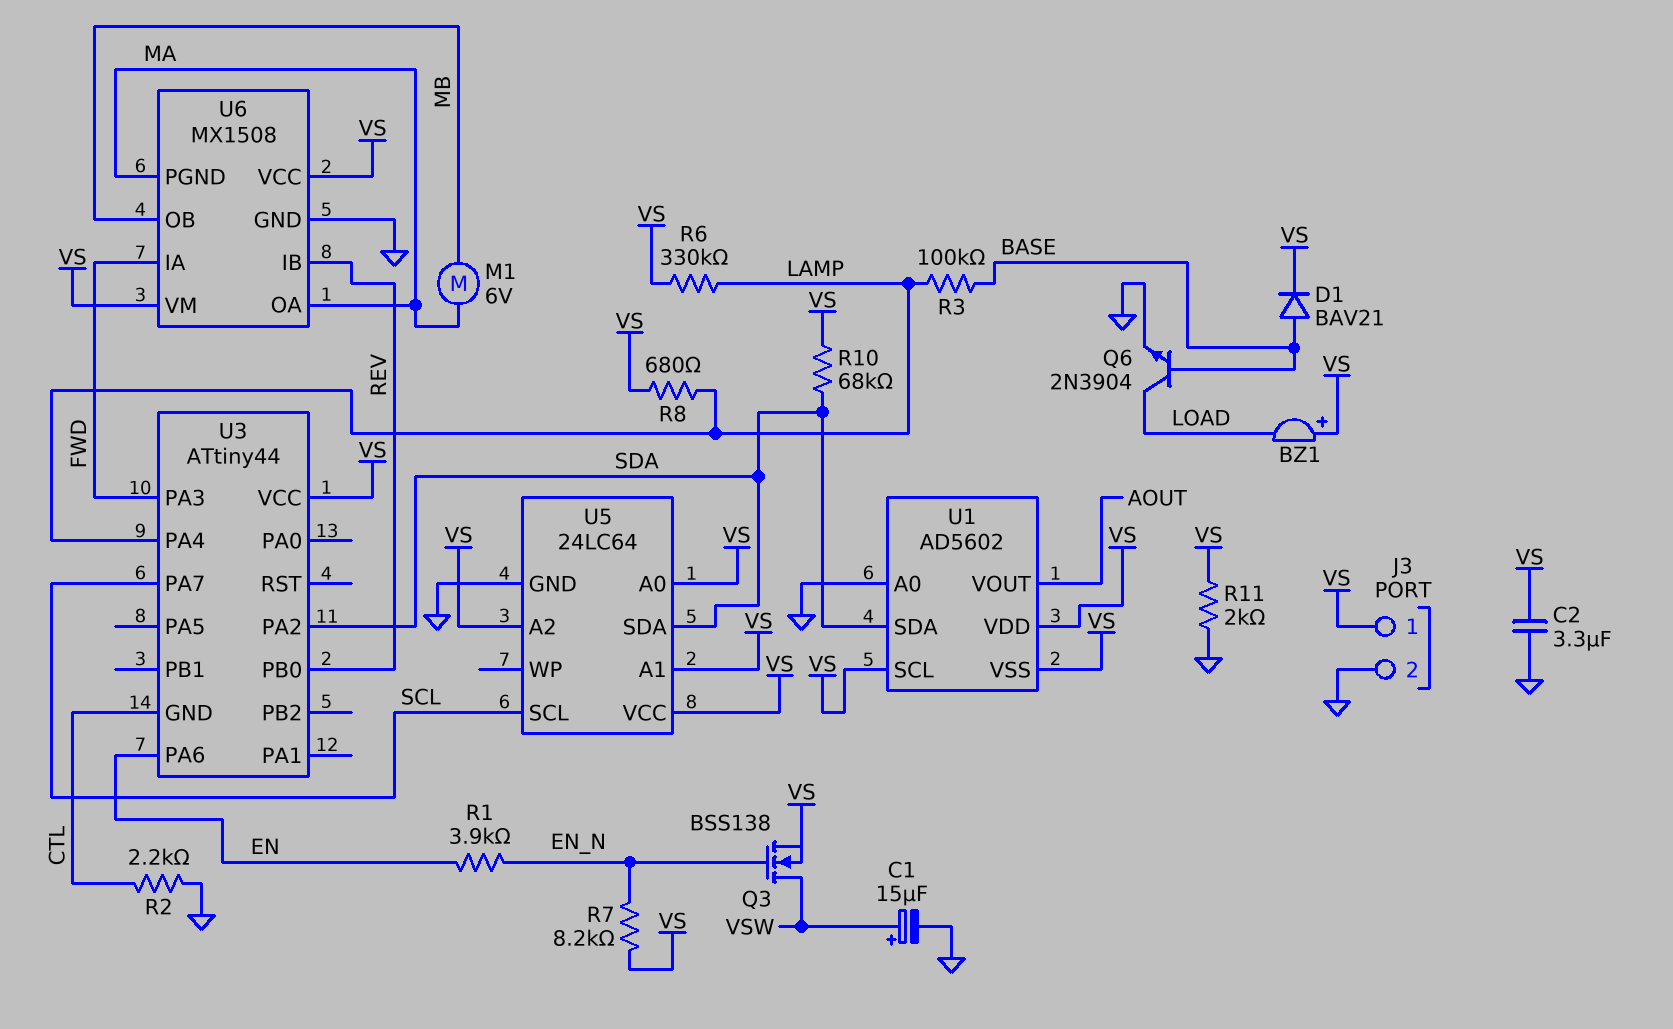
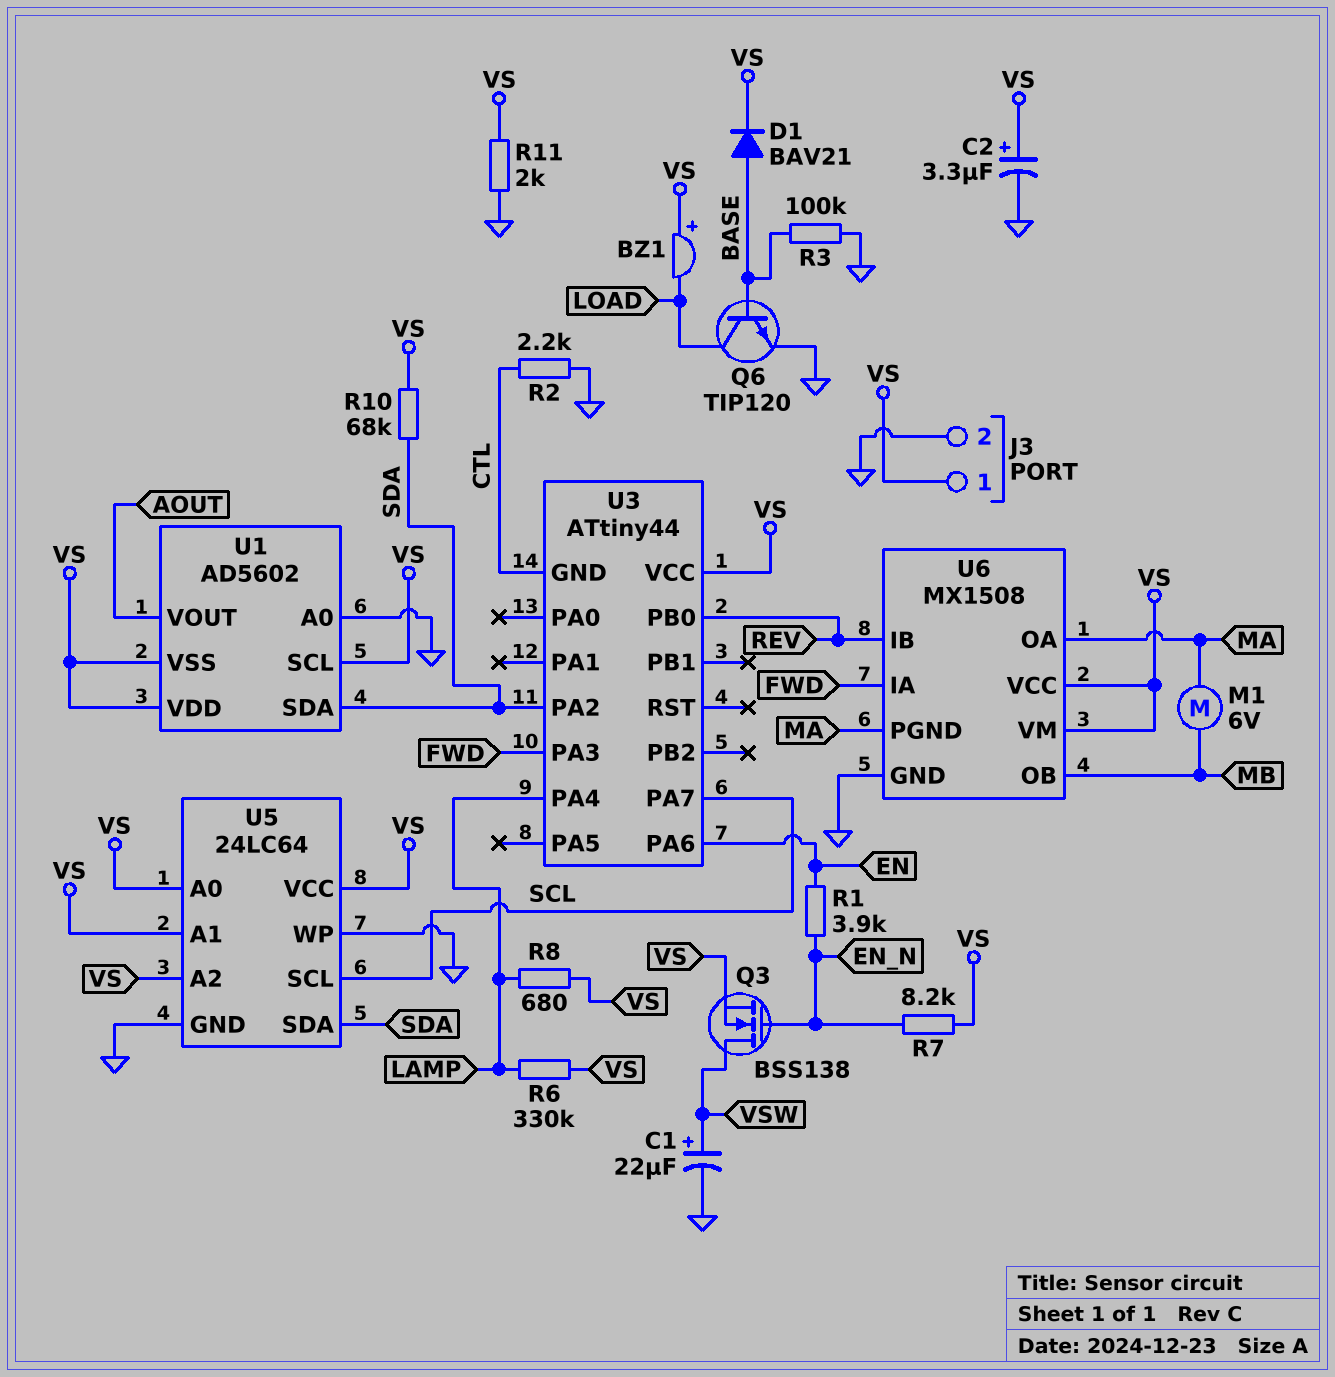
C1: 15uF (plus VSW, minus GND) -> 22uF (plus VSW, minus GND)
C2: 3.3uF (GND, VS) -> 3.3uF (plus VS, minus GND)
Q6: NPN 2N3904 (B BASE, C LOAD, E GND) -> NPN TIP120 (B BASE, C LOAD, E GND)
R3: 100k (BASE, LAMP) -> 100k (BASE, GND)
U5 pin WP: none -> GND

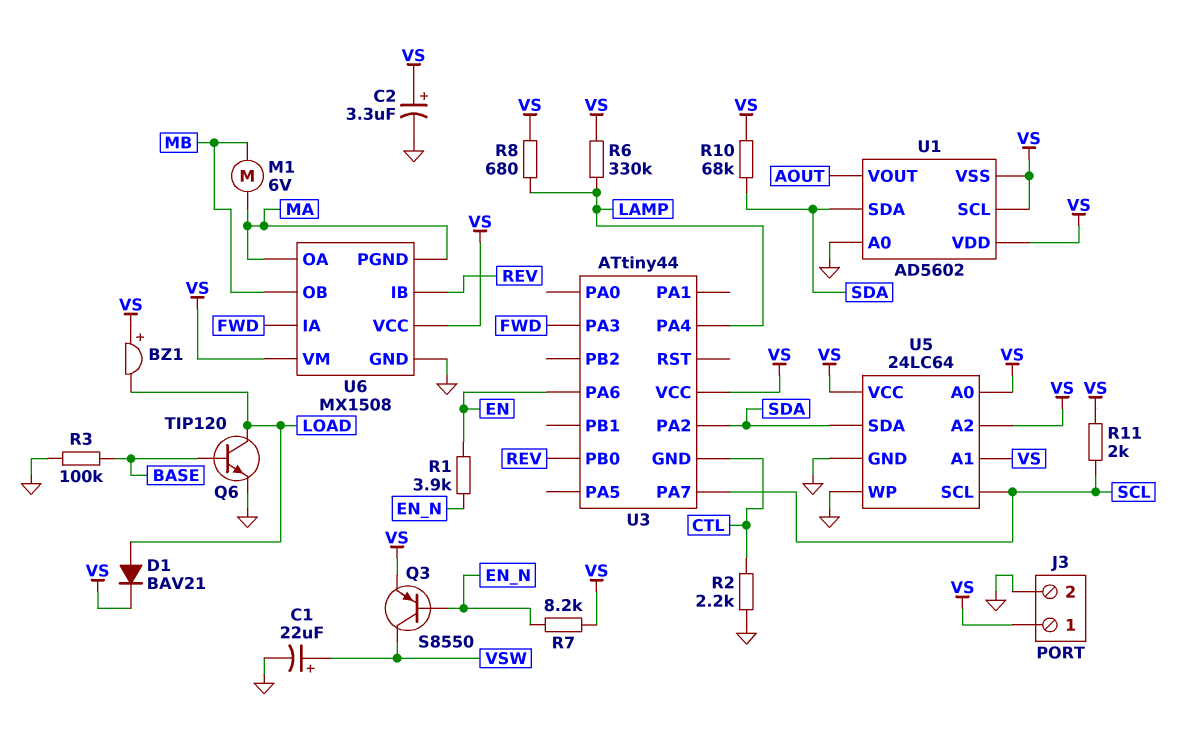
D1: diode BAV21 (A BASE, K VS) -> diode BAV21 (A LOAD, K VS)
Q3: NMOS BSS138 (G EN_N, D VSW, S VS) -> PNP S8550 (B EN_N, C VSW, E VS)
R11: 2k (GND, VS) -> 2k (SCL, VS)

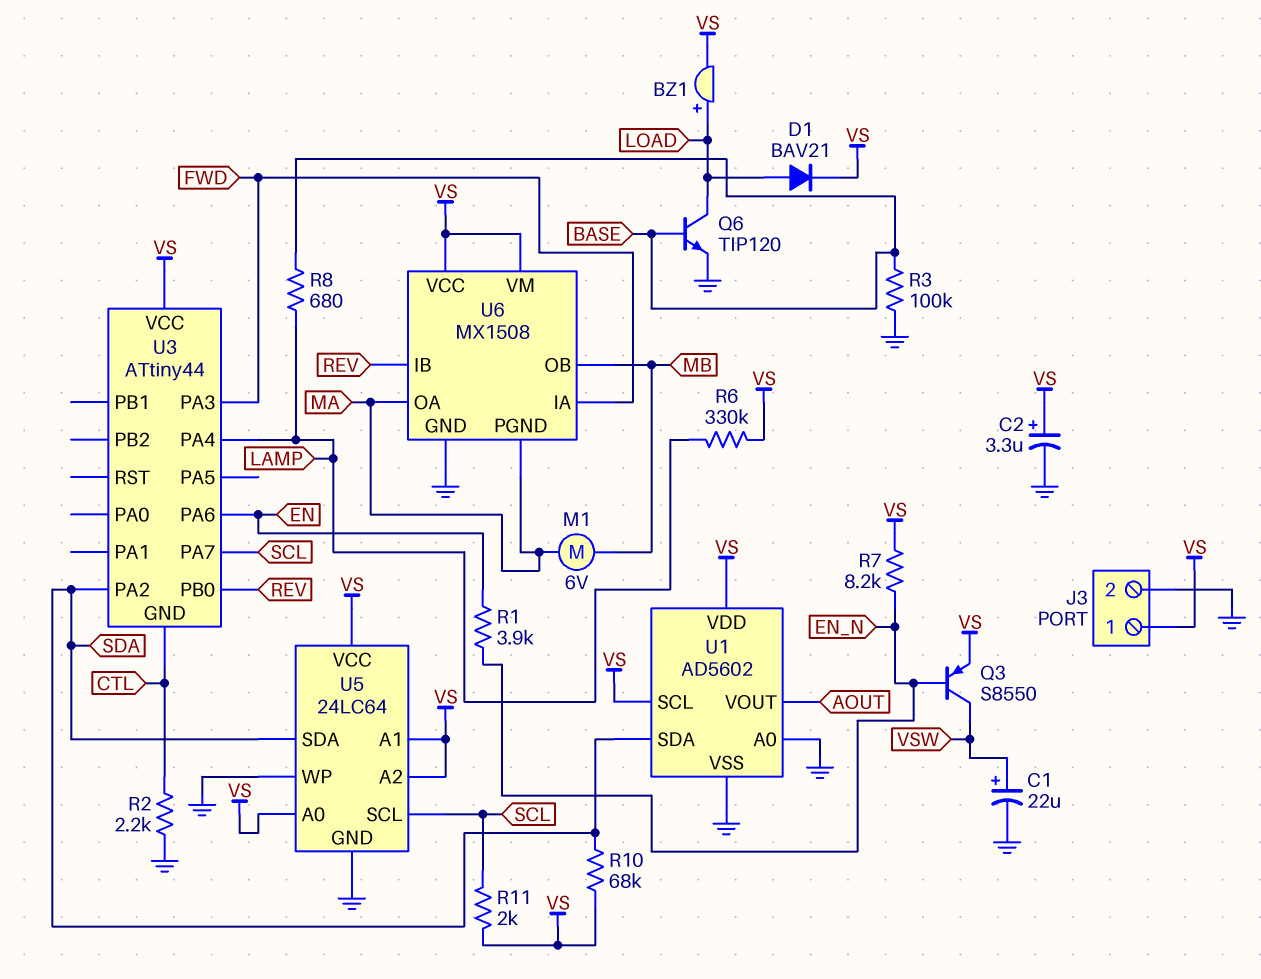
BZ1: buzzer (plus VS, minus LOAD) -> buzzer (plus LOAD, minus VS)
R8: 680 (LAMP, VS) -> 680 (BASE, LAMP)
U1 pin VSS: VS -> GND

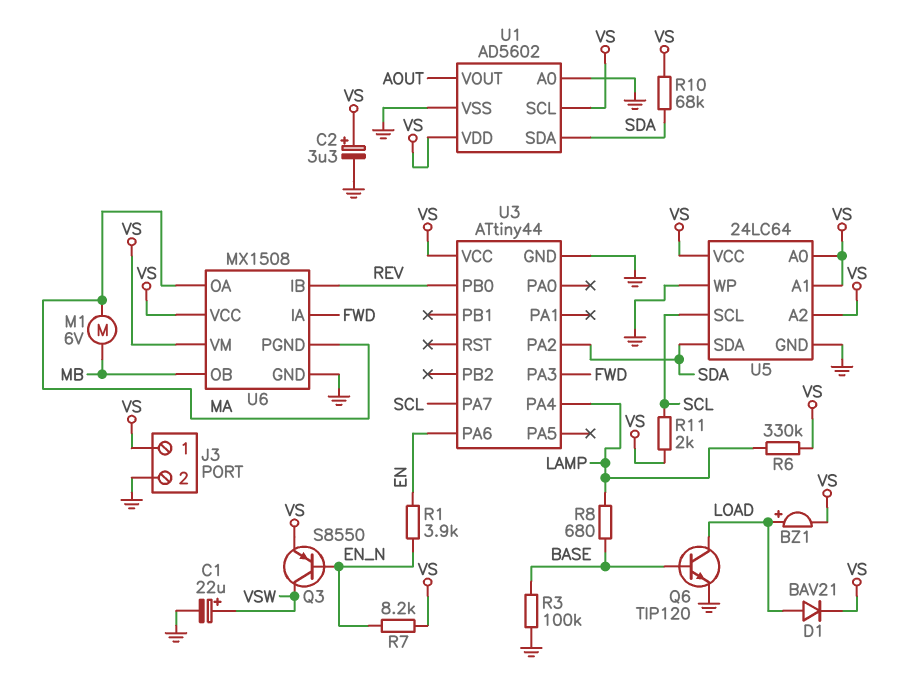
R2: 2.2k (CTL, GND) -> none
U3 pin GND: CTL -> GND

